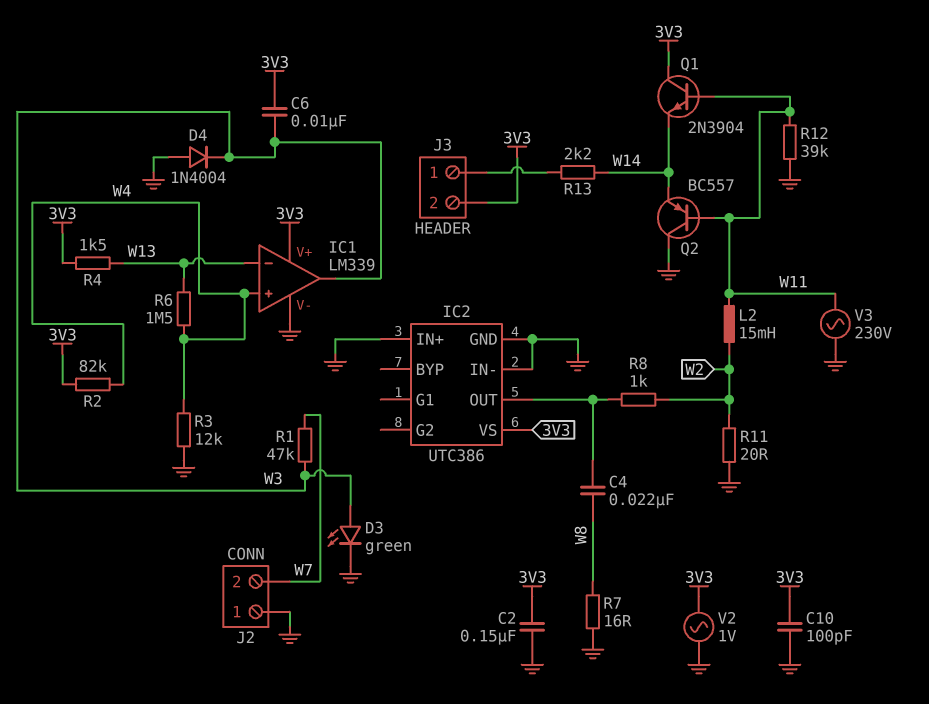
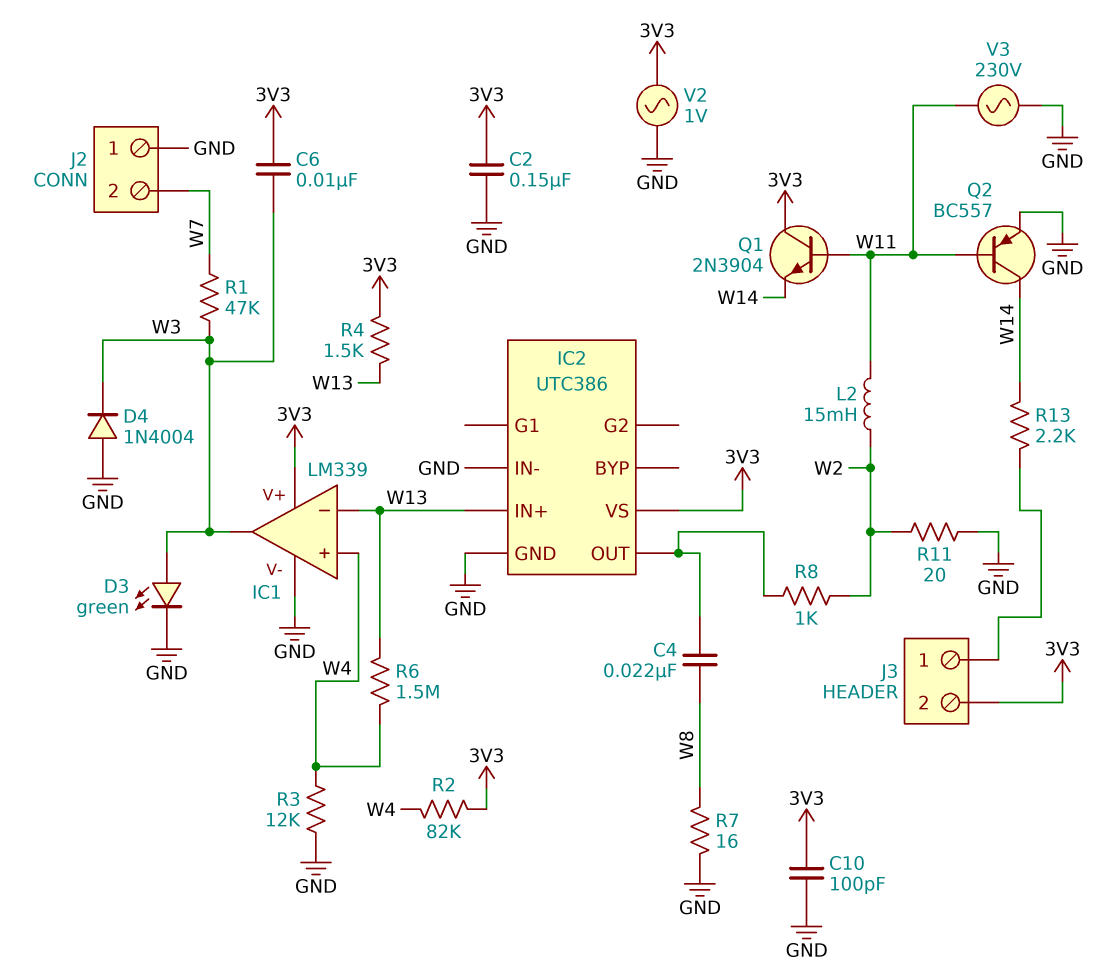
IC2 pin IN+: GND -> W13
Q2: PNP BC557 (B W11, C GND, E W14) -> PNP BC557 (B W11, C W14, E GND)
R12: 39k (GND, W11) -> none

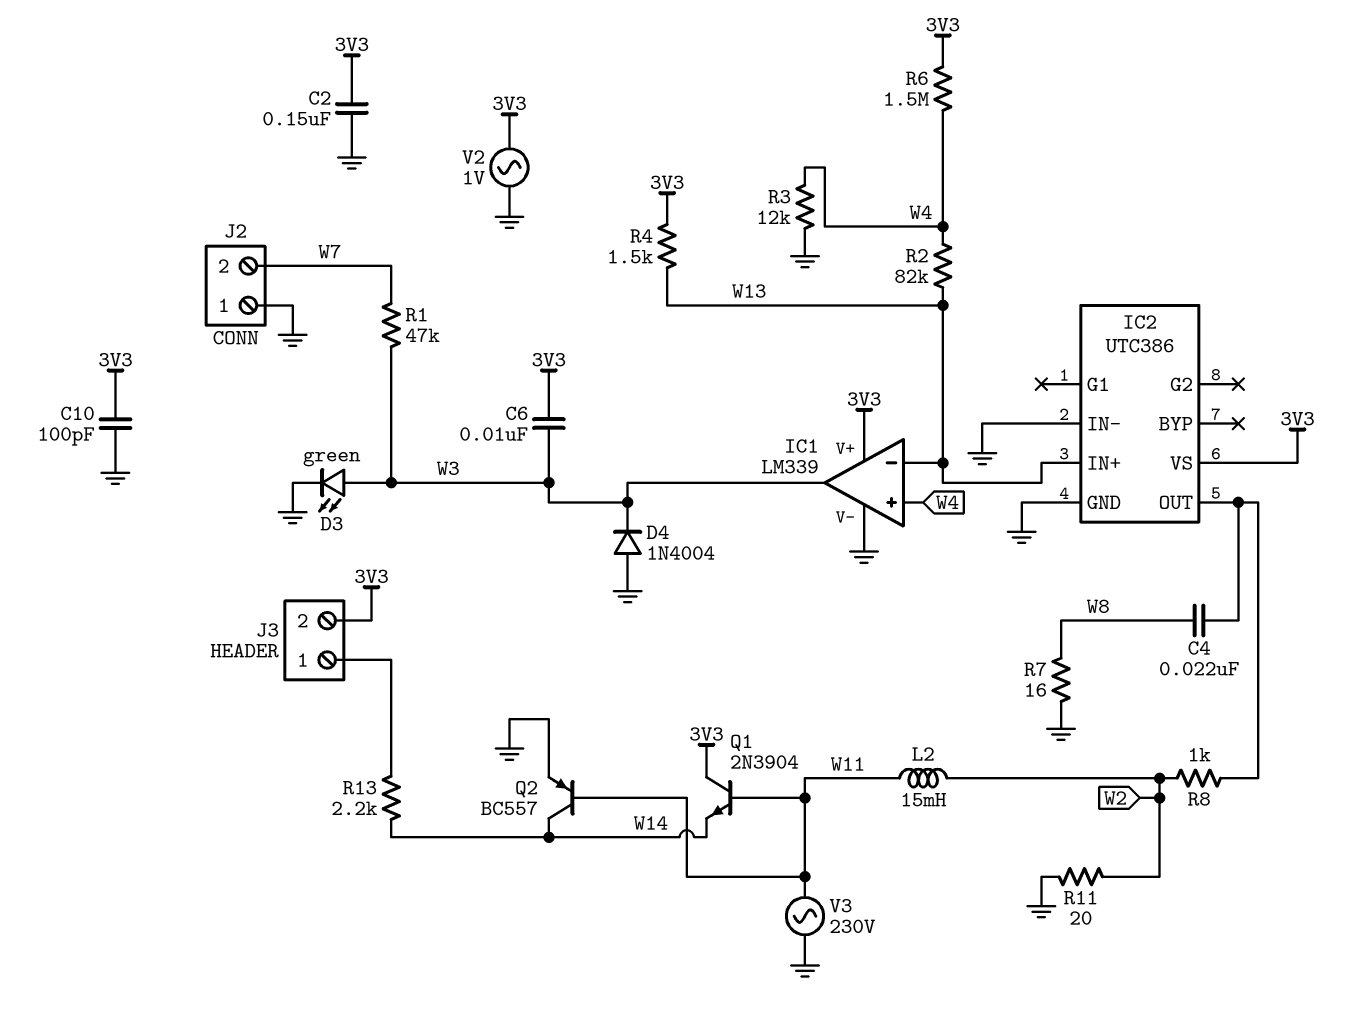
R2: 82k (3V3, W4) -> 82k (W4, W13)
R6: 1.5M (W4, W13) -> 1.5M (3V3, W4)

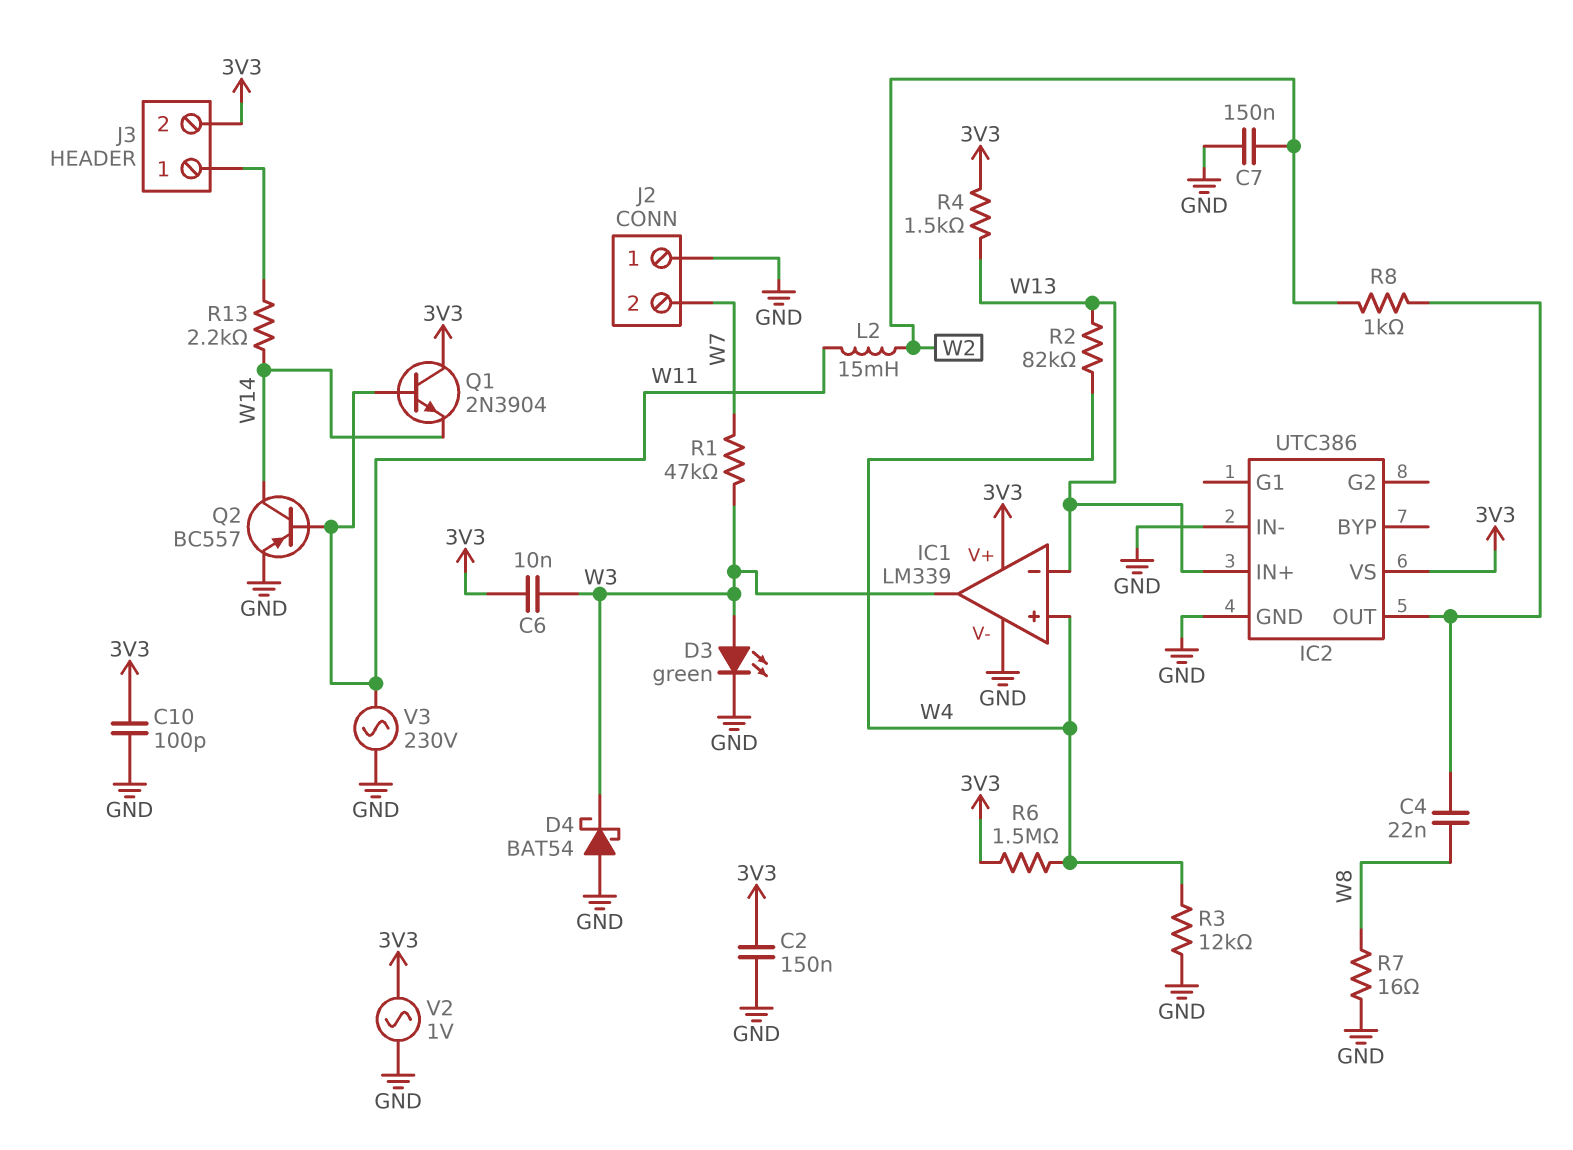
C7: none -> 150nF (GND, W2)
D4: diode 1N4004 (A GND, K W3) -> schottky BAT54 (A GND, K W3)
R11: 20 (GND, W2) -> none

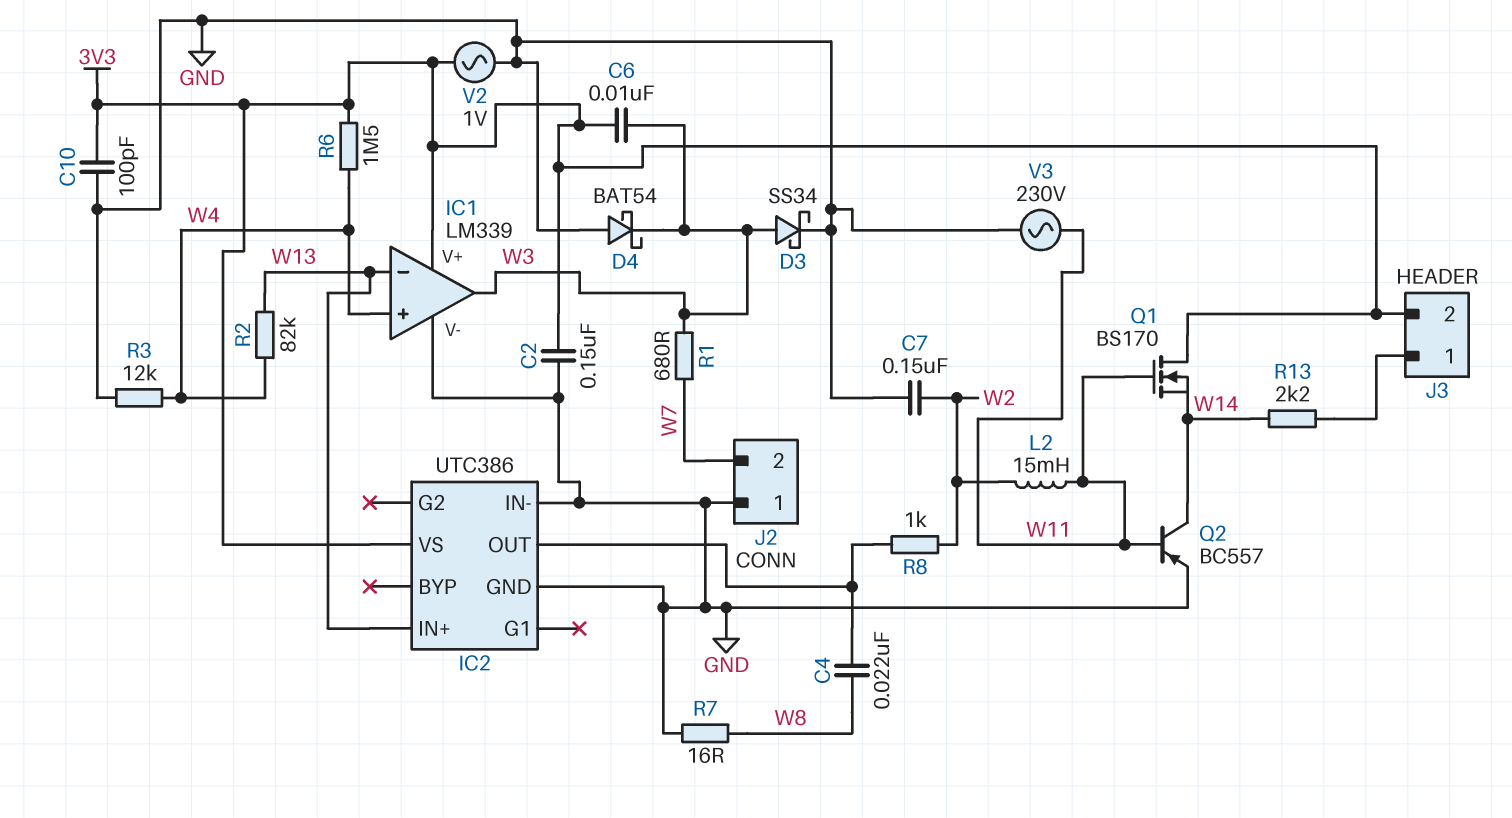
D3: LED green (A W3, K GND) -> schottky SS34 (A W3, K GND)
Q1: NPN 2N3904 (B W11, C 3V3, E W14) -> NMOS BS170 (G W11, D 3V3, S W14)
R1: 47k (W3, W7) -> 680 (W3, W7)
R4: 1.5k (3V3, W13) -> none

